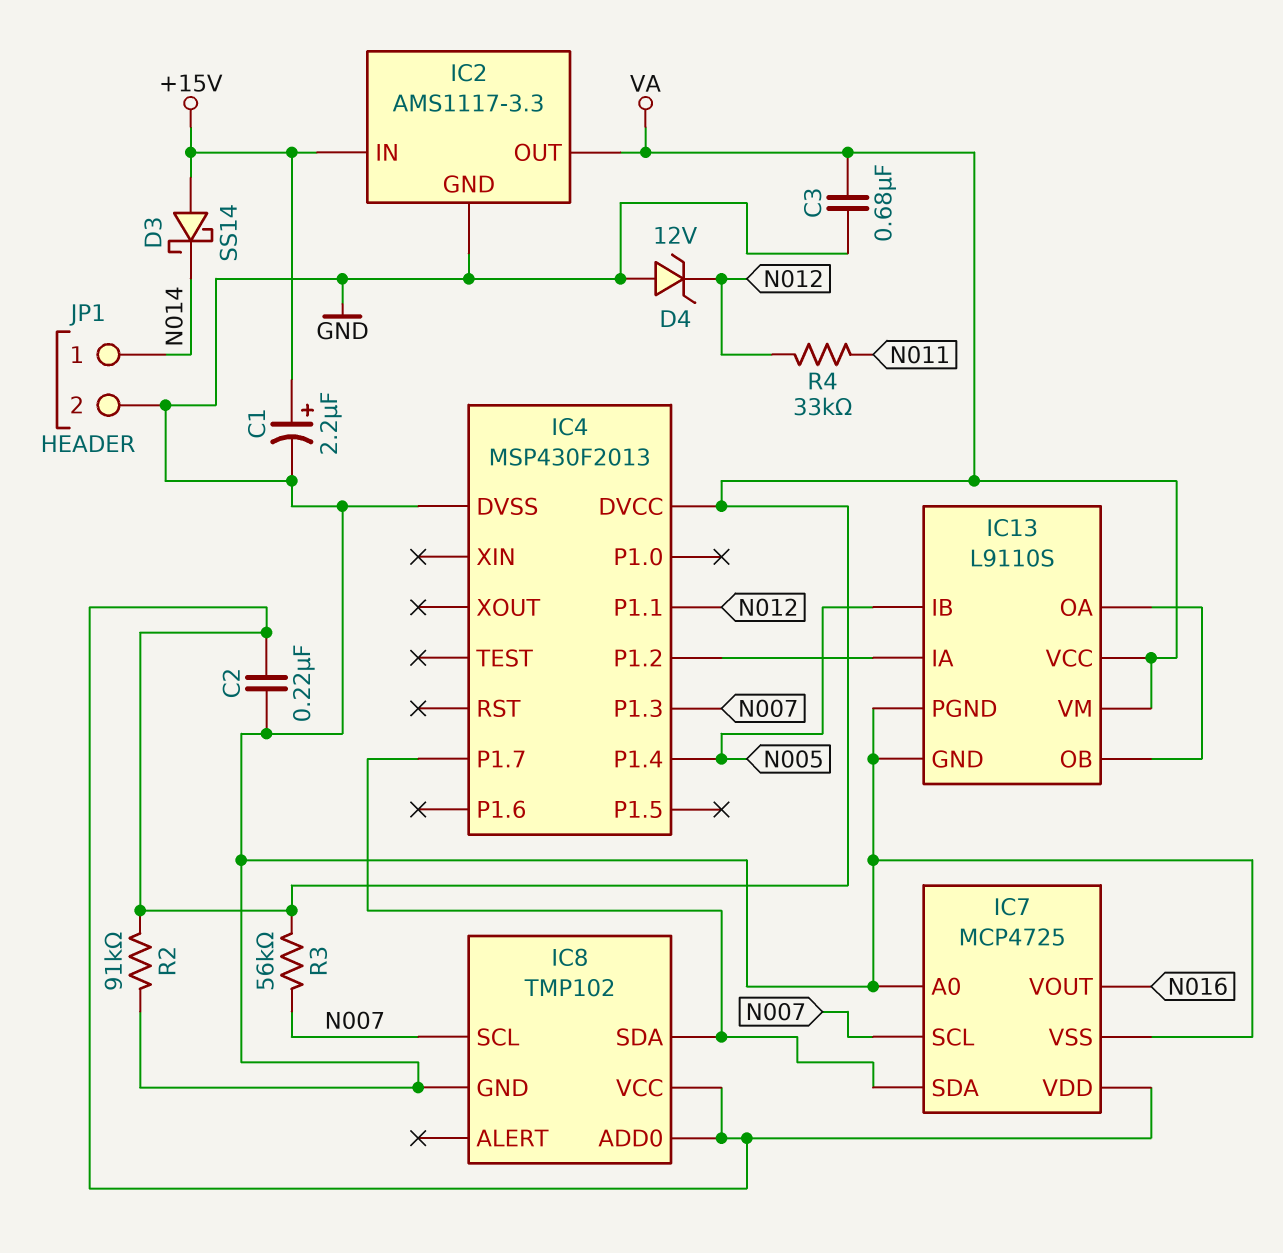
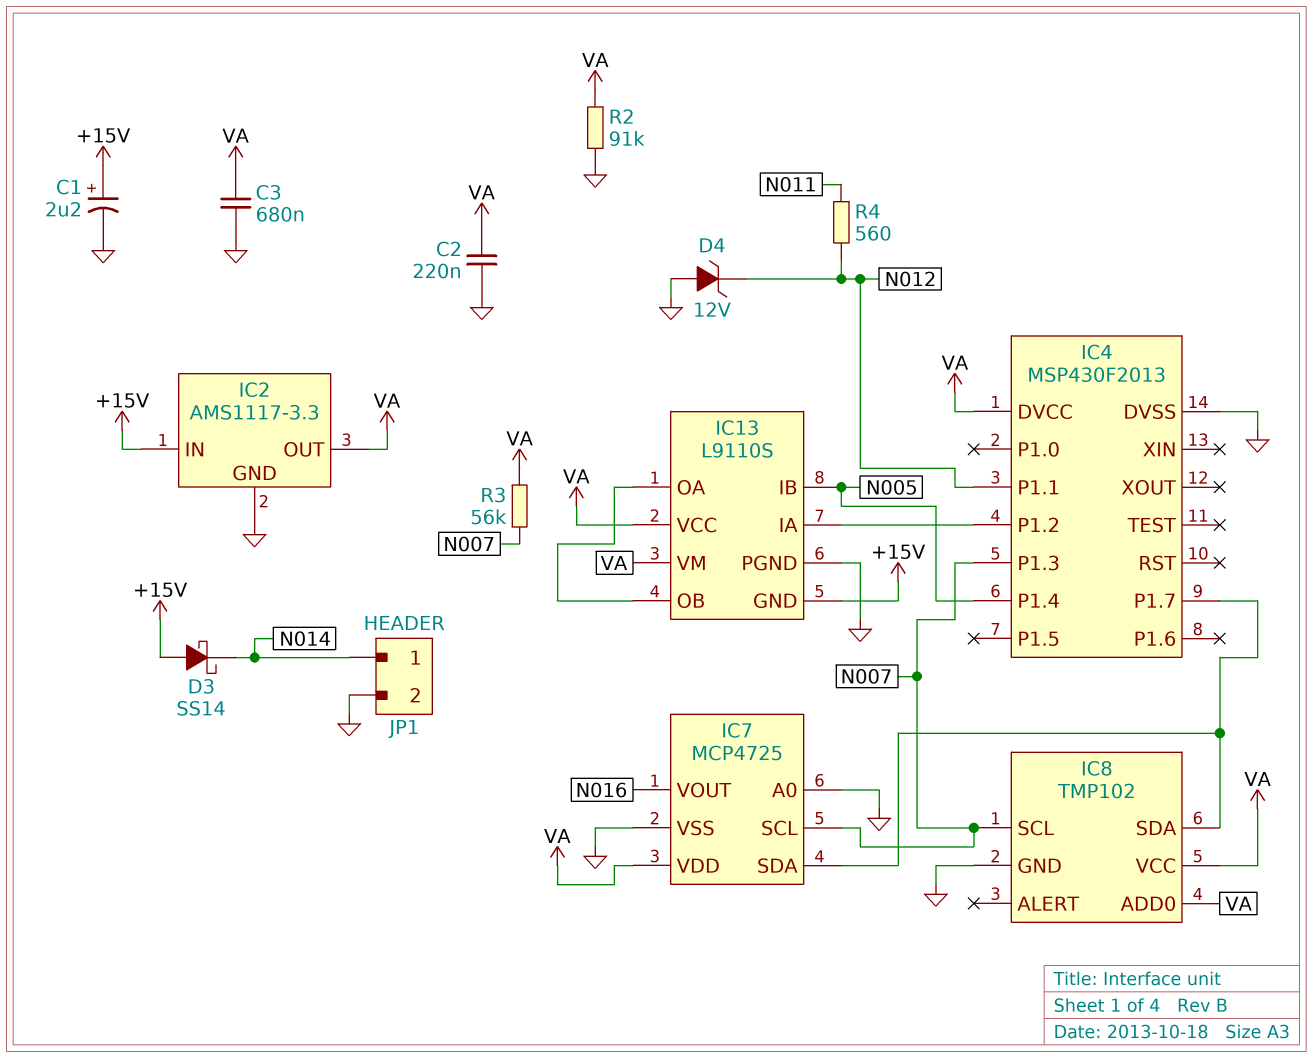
IC13 pin GND: GND -> +15V
R4: 33k (N011, N012) -> 560 (N011, N012)

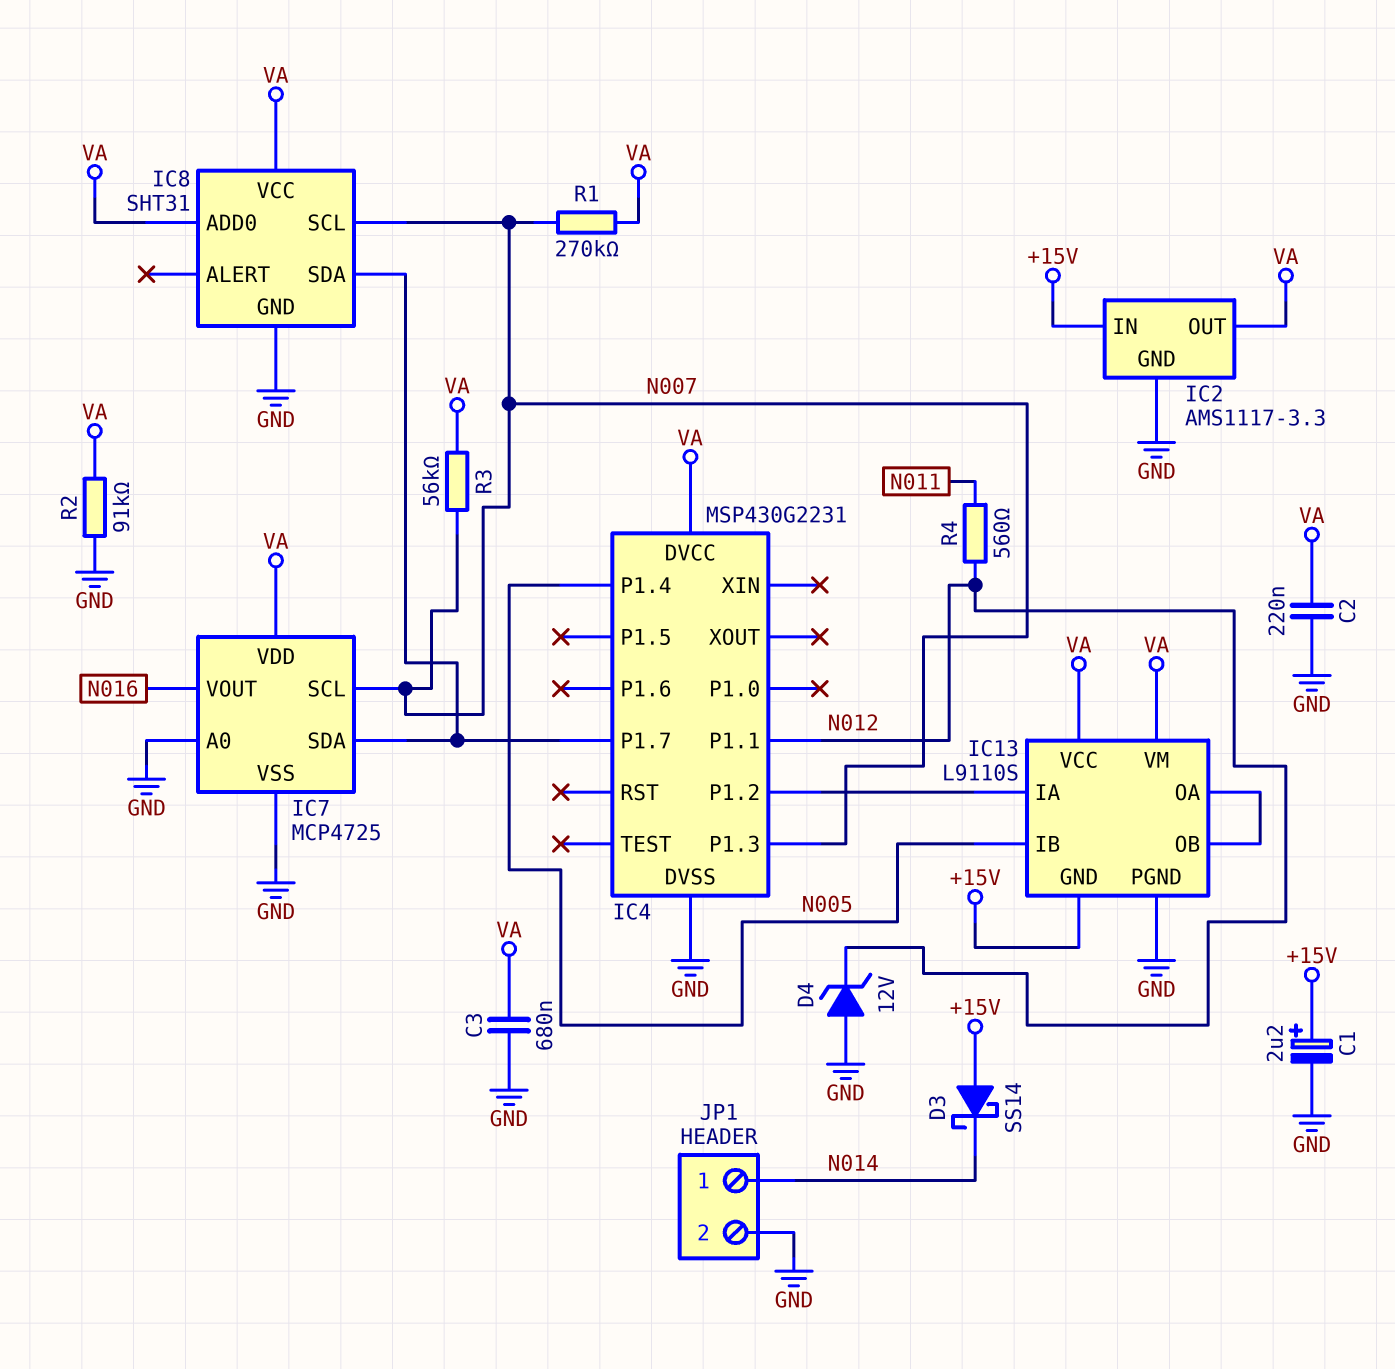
IC4: MSP430F2013 -> MSP430G2231
IC8: TMP102 -> SHT31
R1: none -> 270k (N007, VA)

